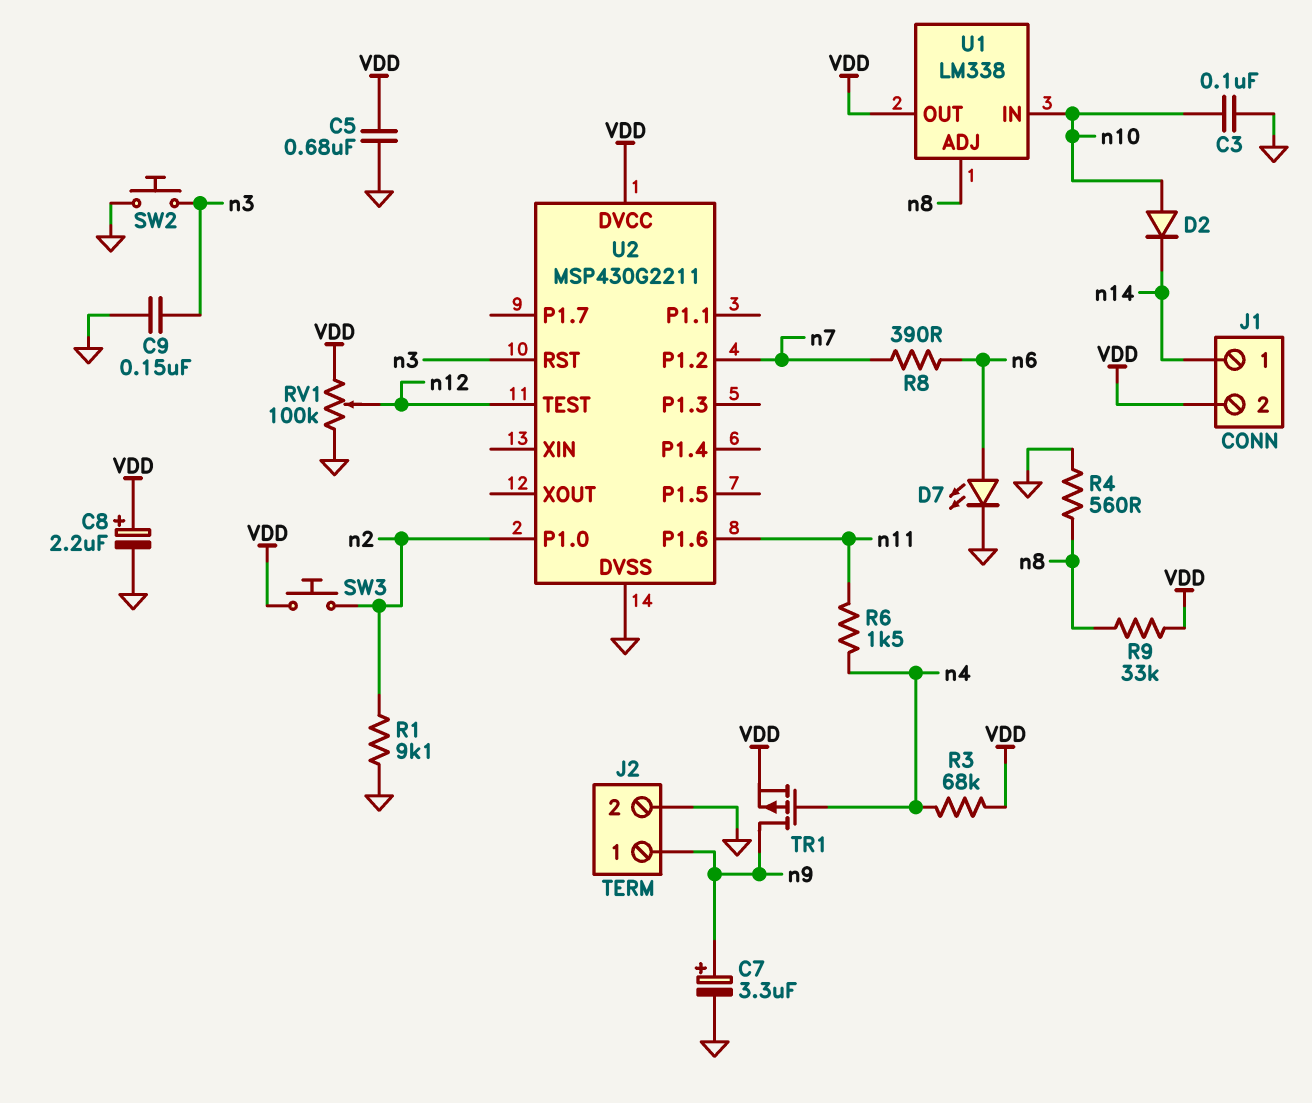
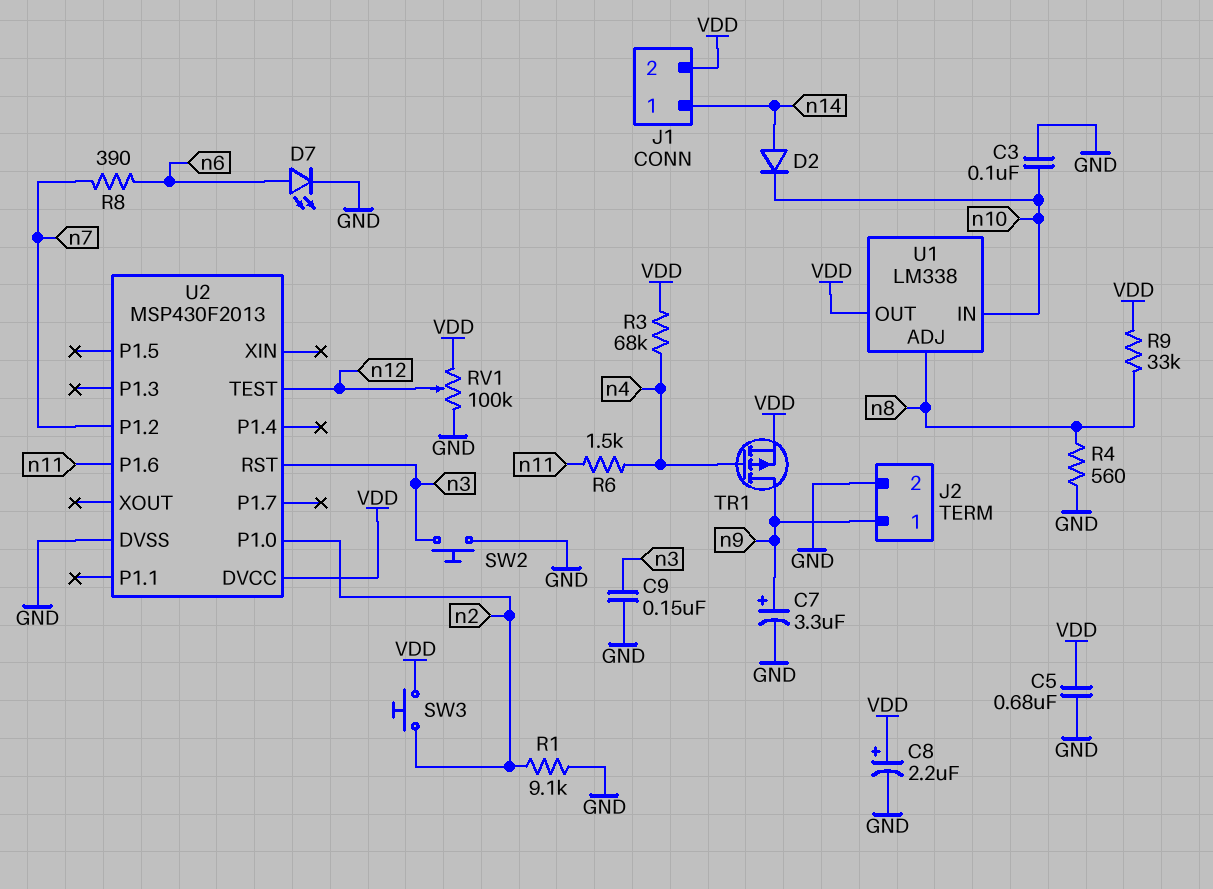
D2: diode (A n10, K n14) -> diode (A n14, K n10)
U2: MSP430G2211 -> MSP430F2013

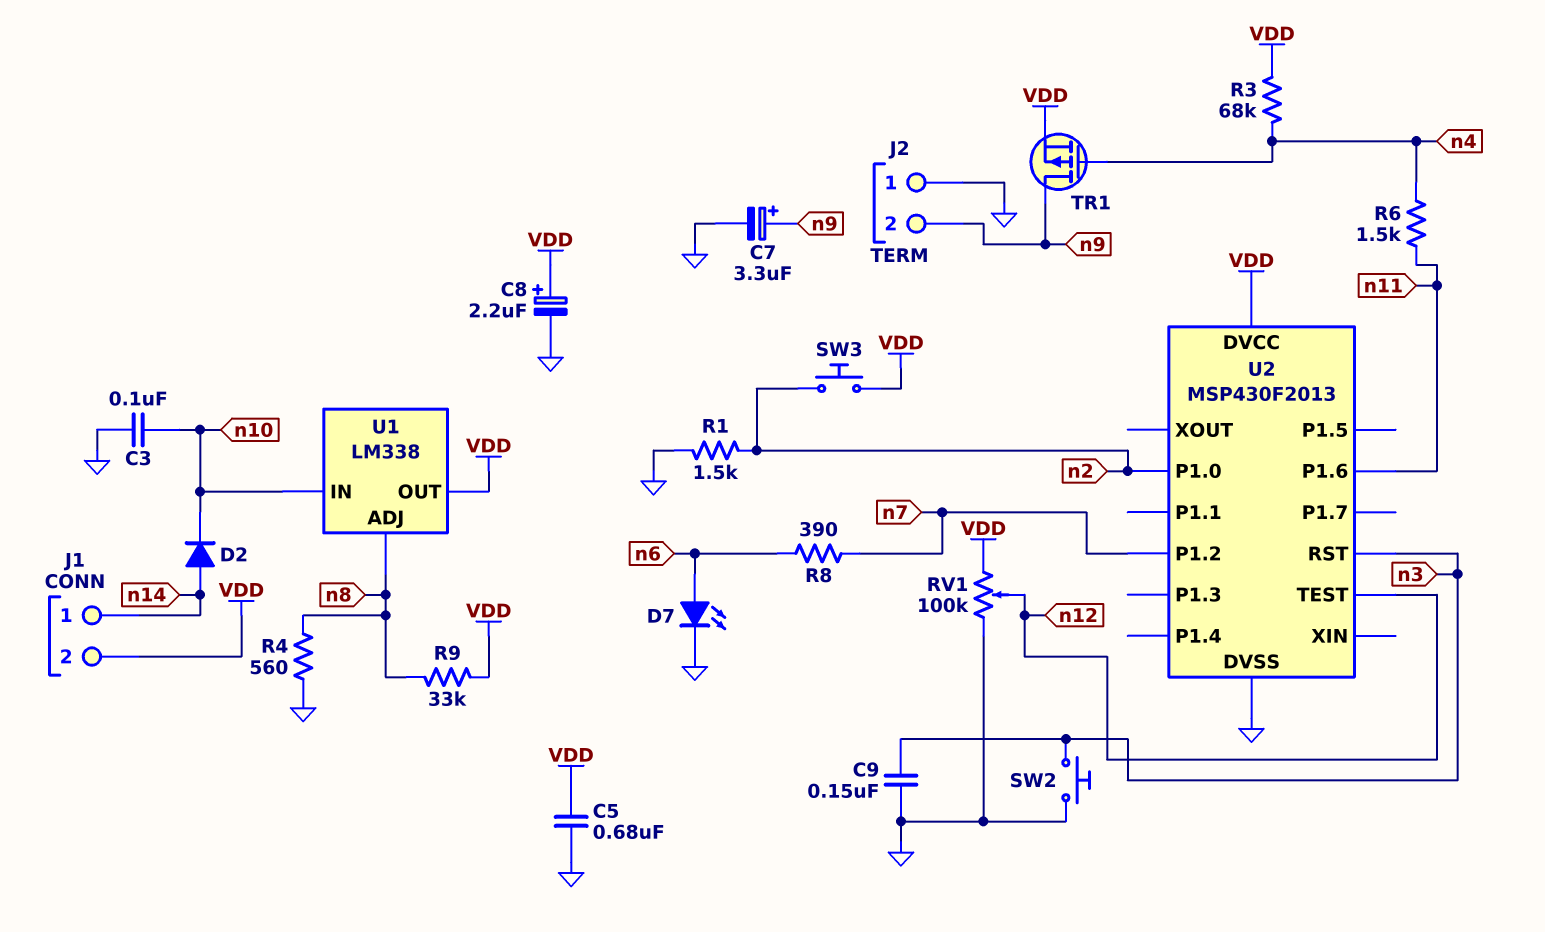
J2 pin 1: n9 -> GND
J2 pin 2: GND -> n9
R1: 9.1k (GND, n2) -> 1.5k (GND, n2)

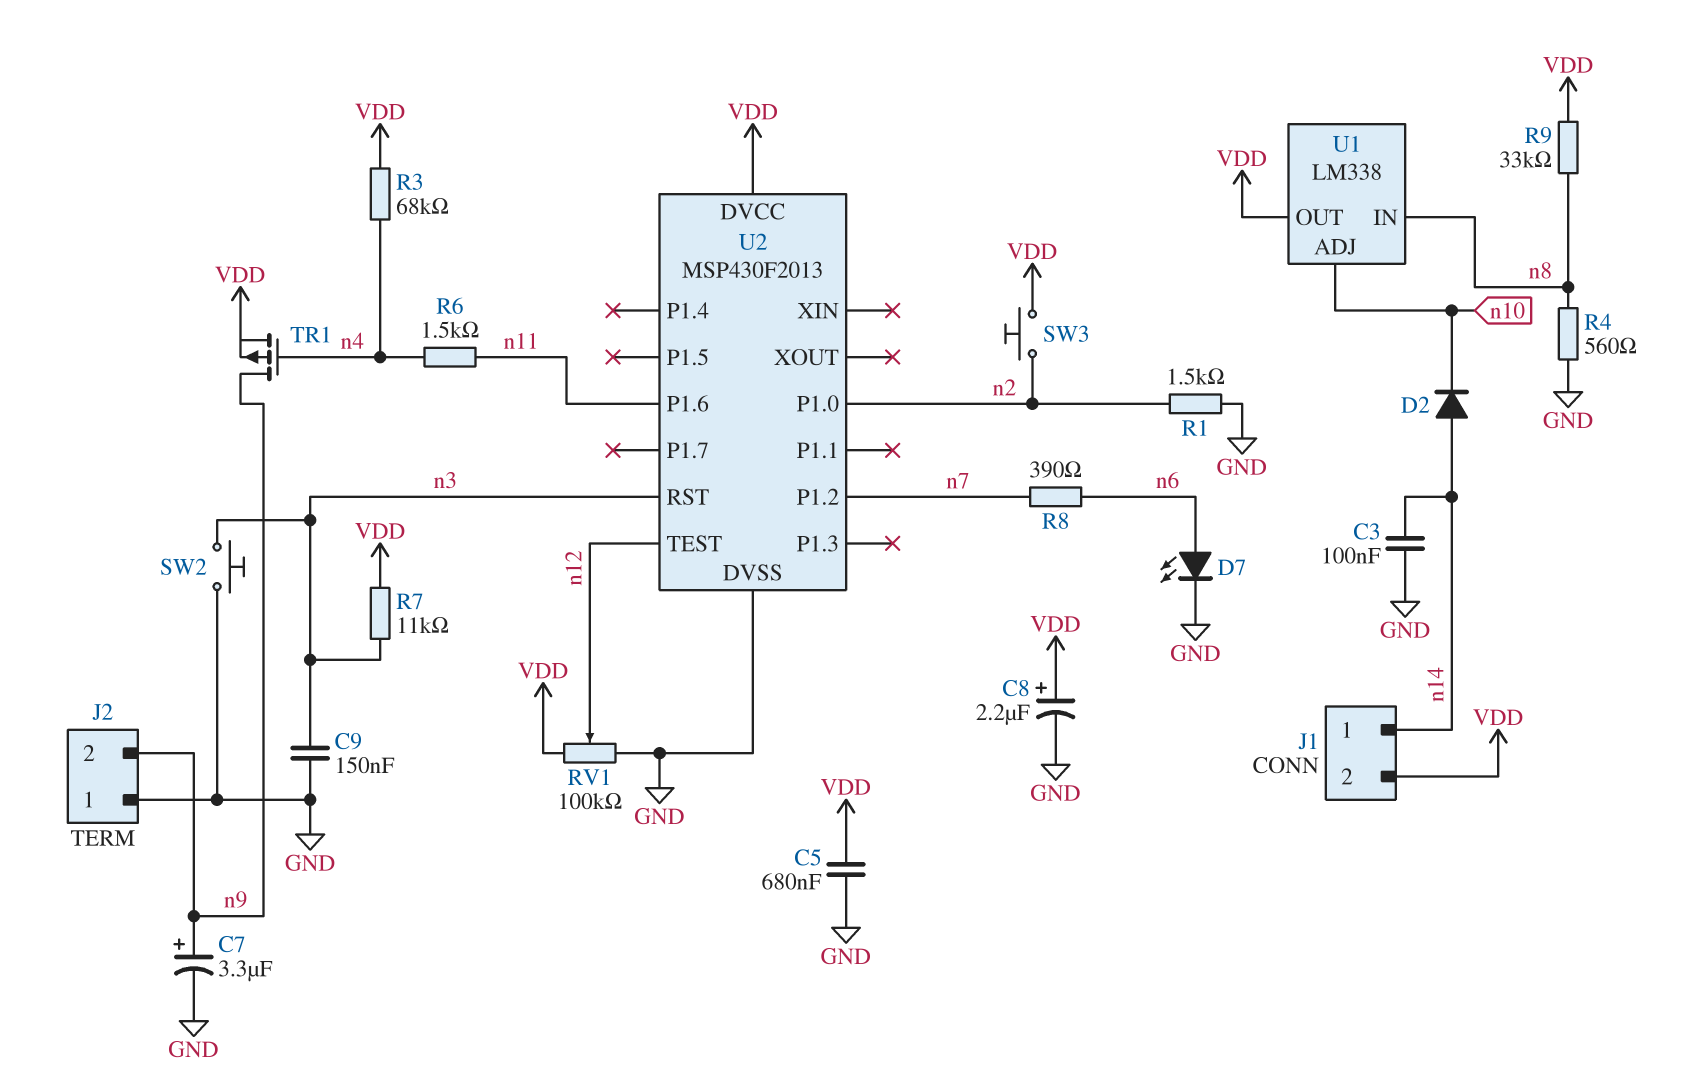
C3: 100nF (GND, n10) -> 100nF (GND, n14)
R7: none -> 11k (VDD, n3)
U1 pin ADJ: n8 -> n10
U1 pin IN: n10 -> n8

